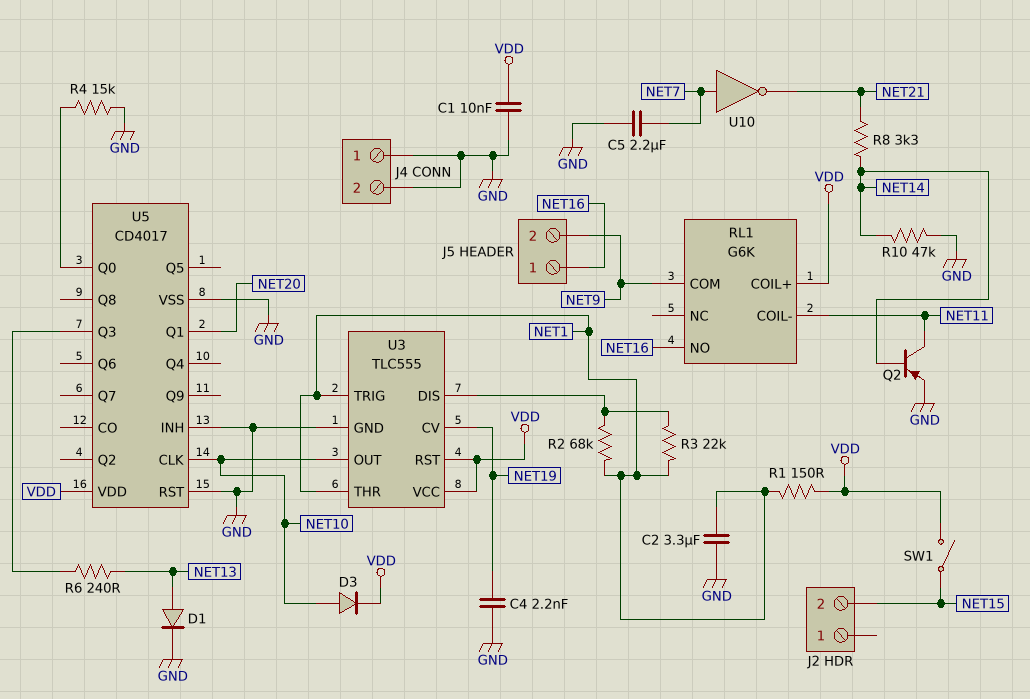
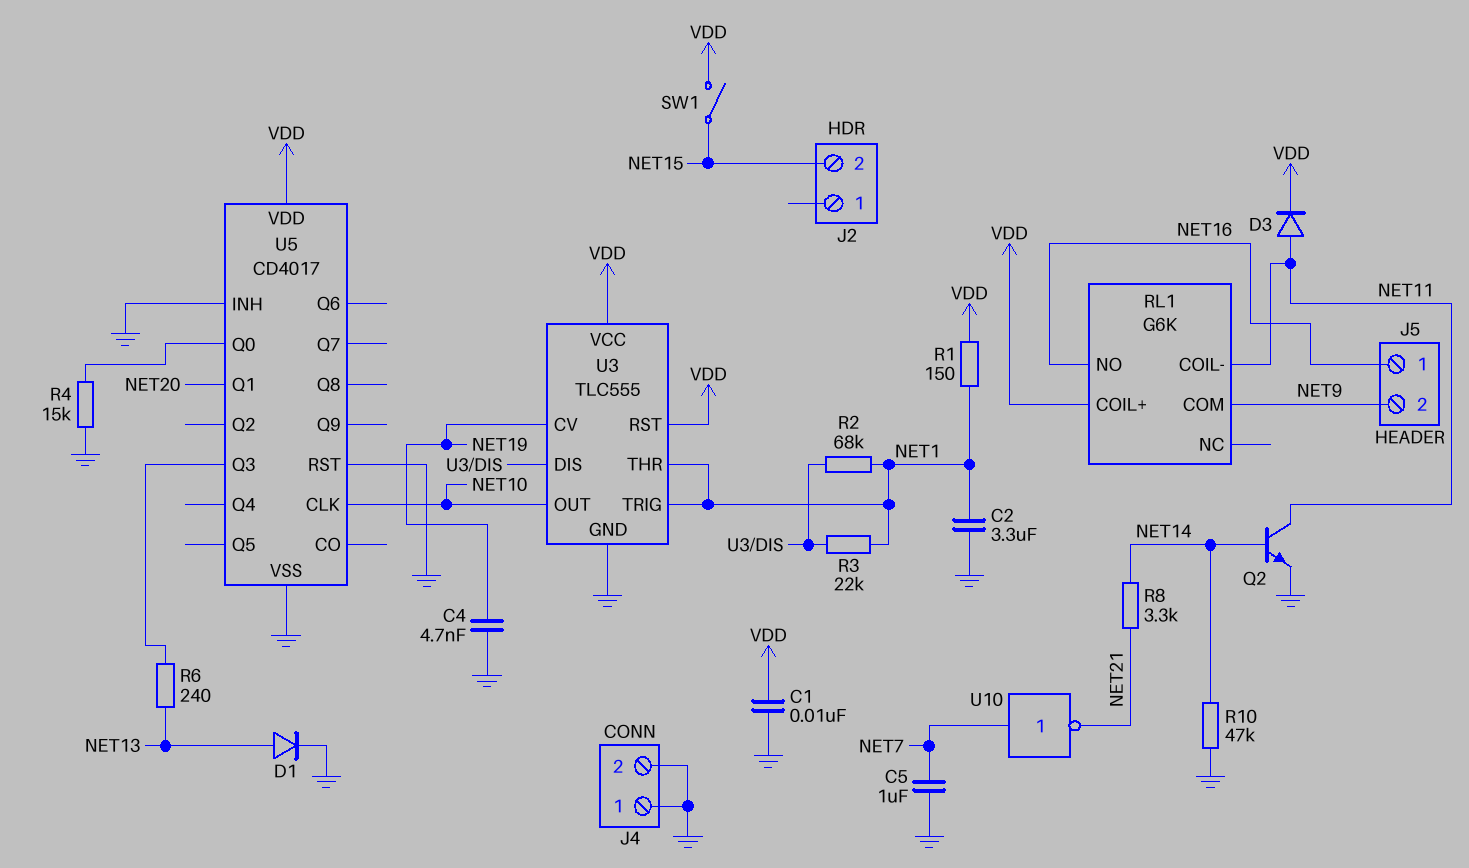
C4: 2.2nF (GND, NET19) -> 4.7nF (GND, NET19)
C5: 2.2uF (GND, NET7) -> 1uF (GND, NET7)
D3: diode (A NET10, K VDD) -> diode (A NET11, K VDD)
Q2: PNP (B NET14, C NET11, E GND) -> NPN (B NET14, C NET11, E GND)

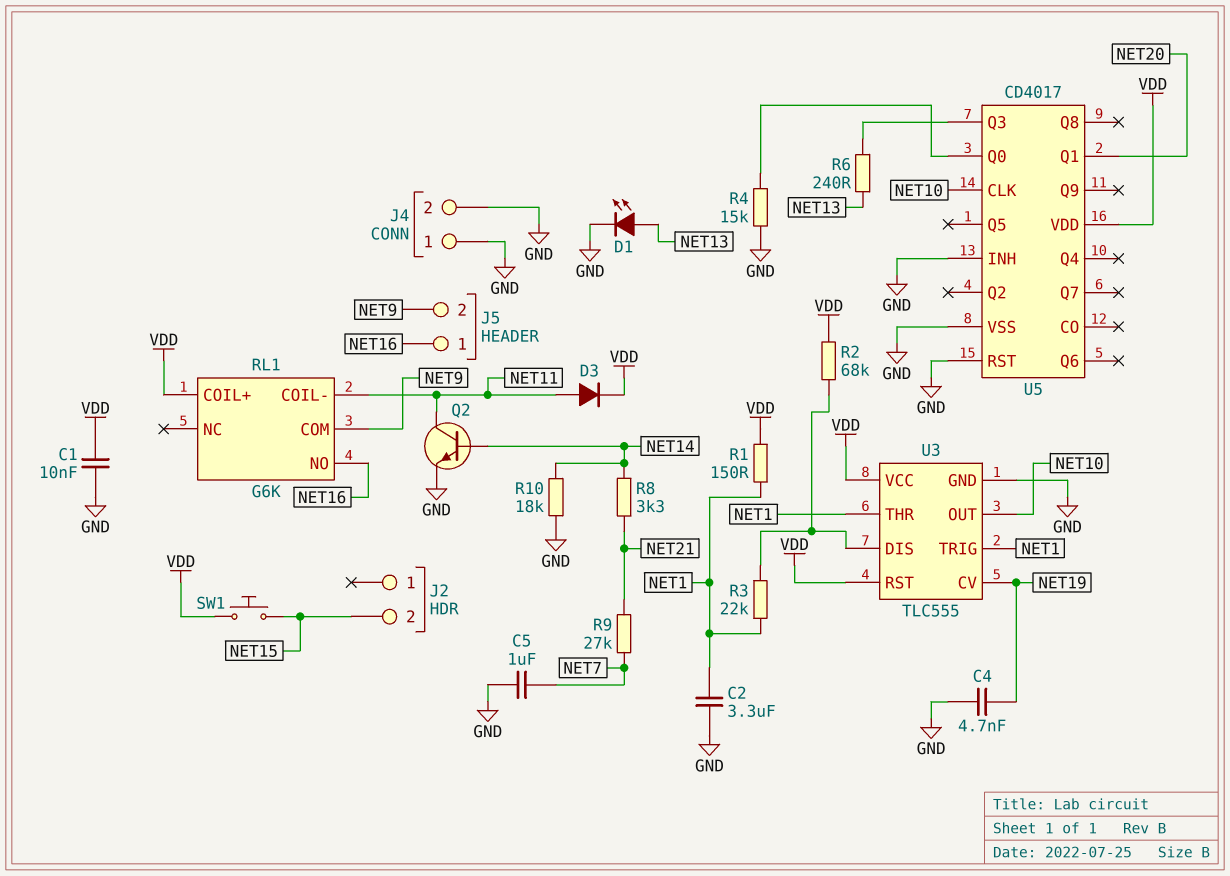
D1: diode (A NET13, K GND) -> LED (A NET13, K GND)
R2: 68k (NET1, U3/DIS) -> 68k (U3/DIS, VDD)
R9: none -> 27k (NET7, NET21)
R10: 47k (GND, NET14) -> 18k (GND, NET14)
SW1: switch (NET15, VDD) -> button (NET15, VDD)
U10: NOT (in NET7, out NET21) -> none

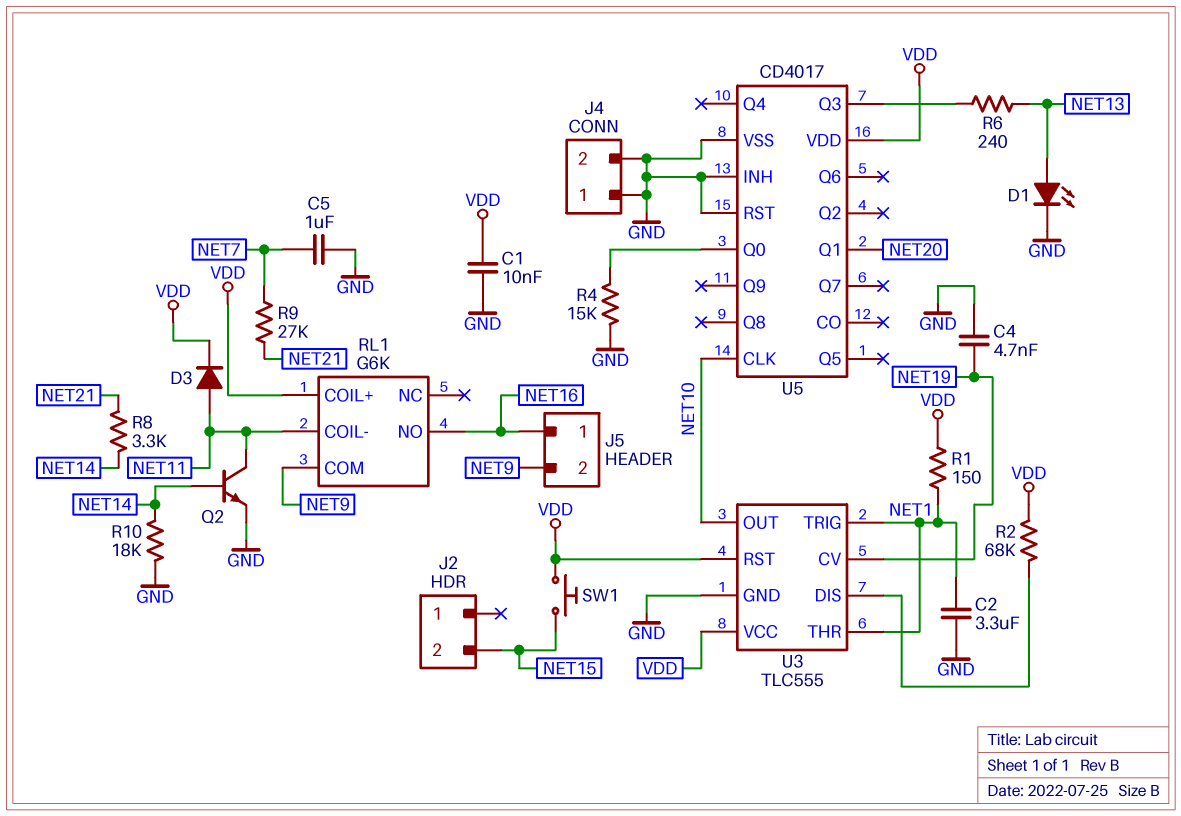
R3: 22k (NET1, U3/DIS) -> none

